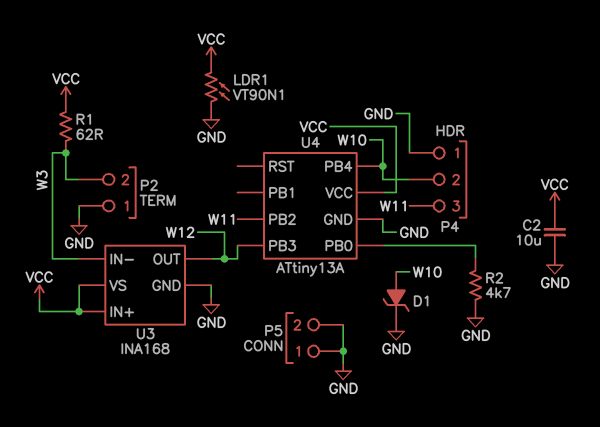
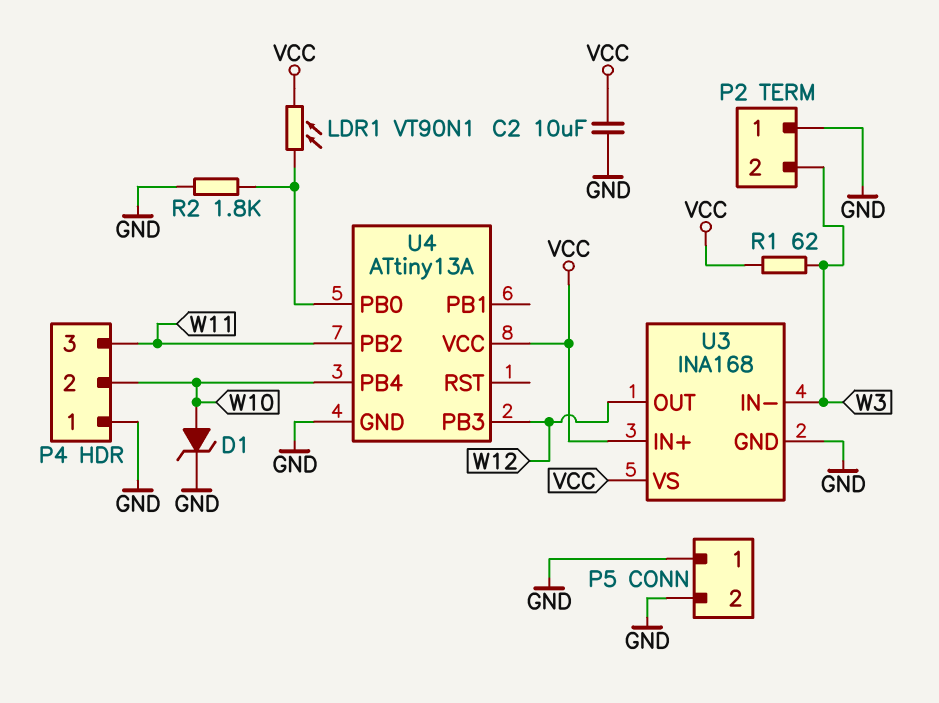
LDR1: VT90N1 (GND, VCC) -> VT90N1 (U4/PB0, VCC)
R2: 4.7k (GND, U4/PB0) -> 1.8k (GND, U4/PB0)

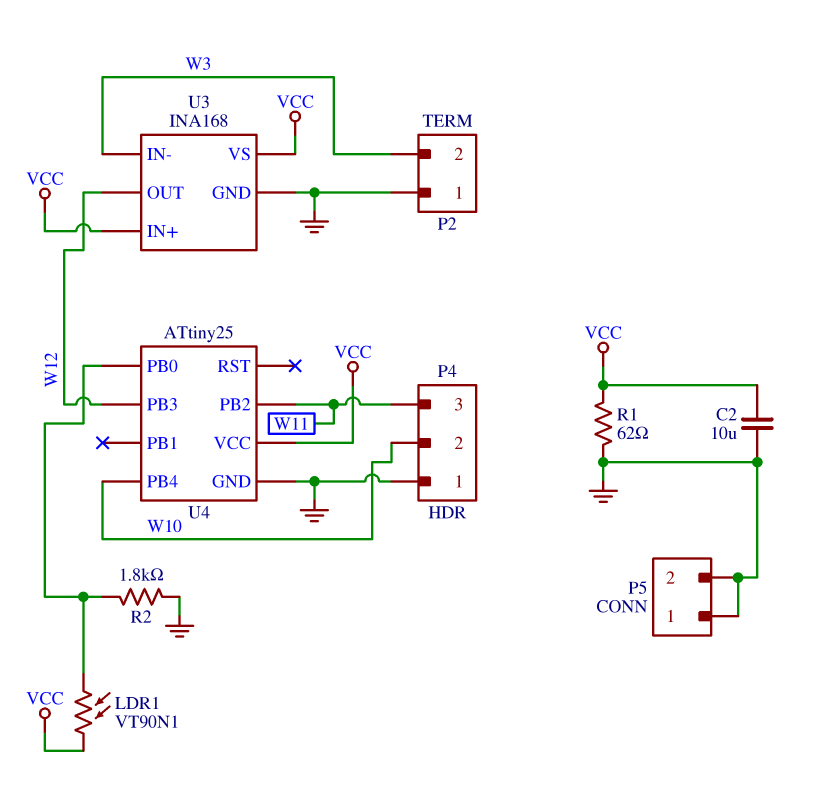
D1: zener (A W10, K GND) -> none
R1: 62 (VCC, W3) -> 62 (GND, VCC)
U4: ATtiny13A -> ATtiny25

